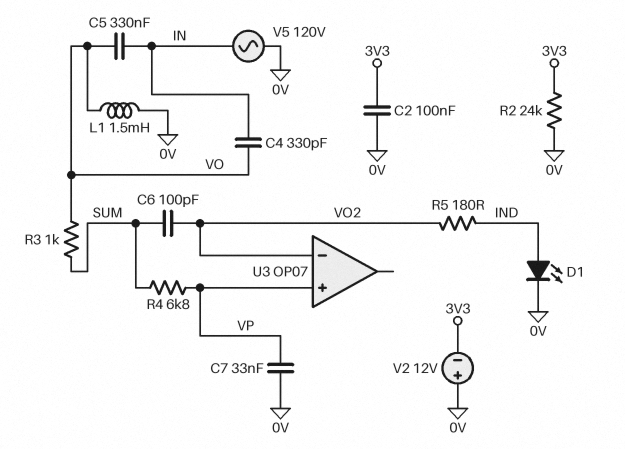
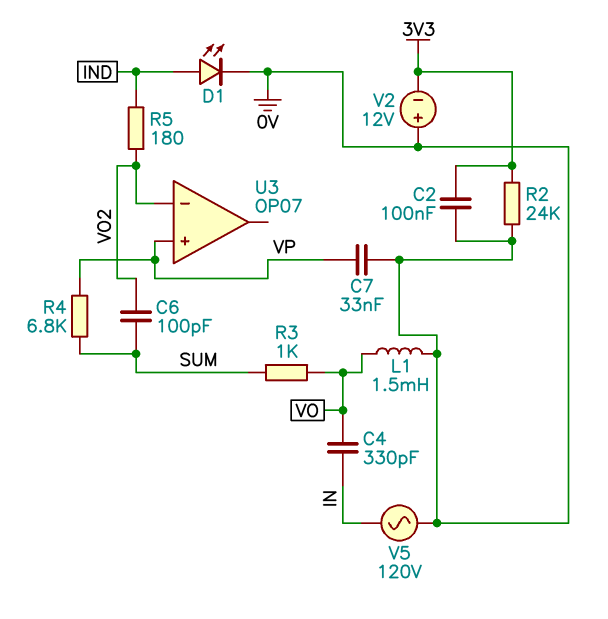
C5: 330nF (IN, VO) -> none

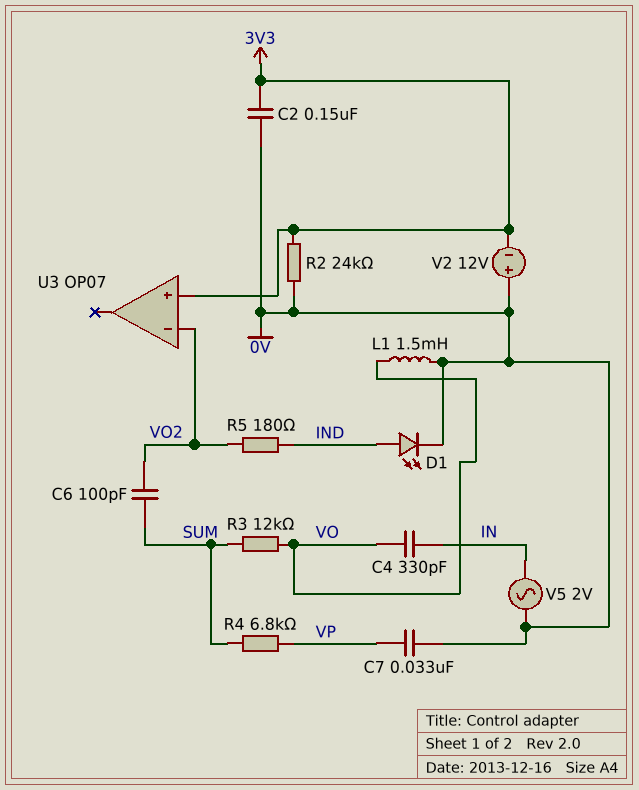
C2: 100nF (0V, 3V3) -> 150nF (0V, 3V3)
R3: 1k (SUM, VO) -> 12k (SUM, VO)
U3 pin in+: VP -> 3V3
V5: AC 120V (0V, IN) -> AC 2V (0V, IN)

